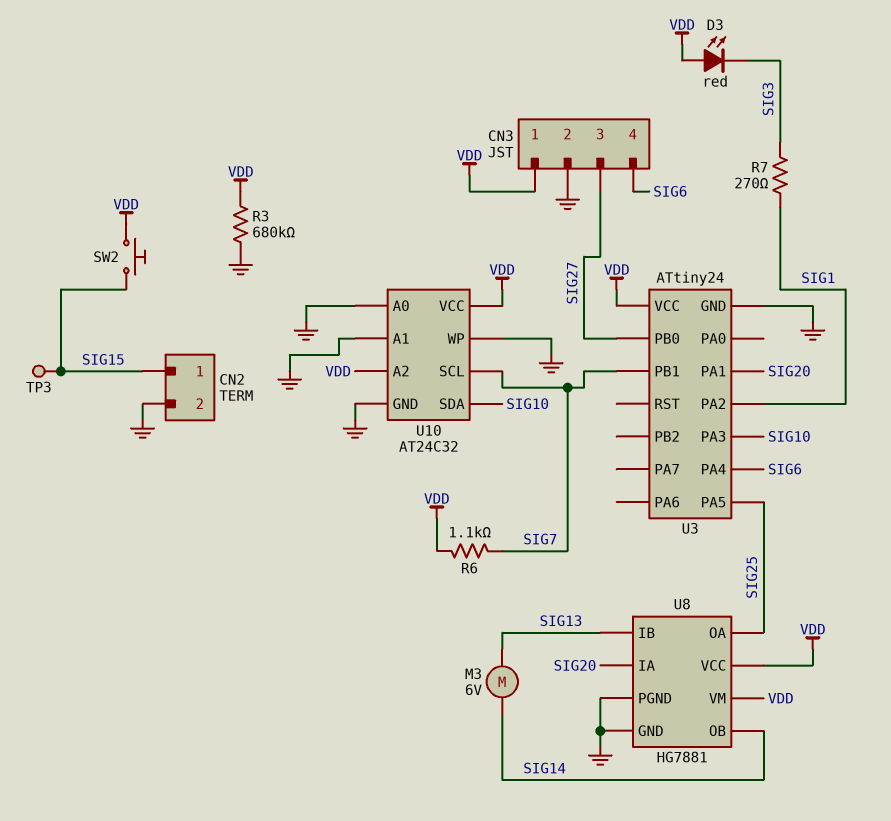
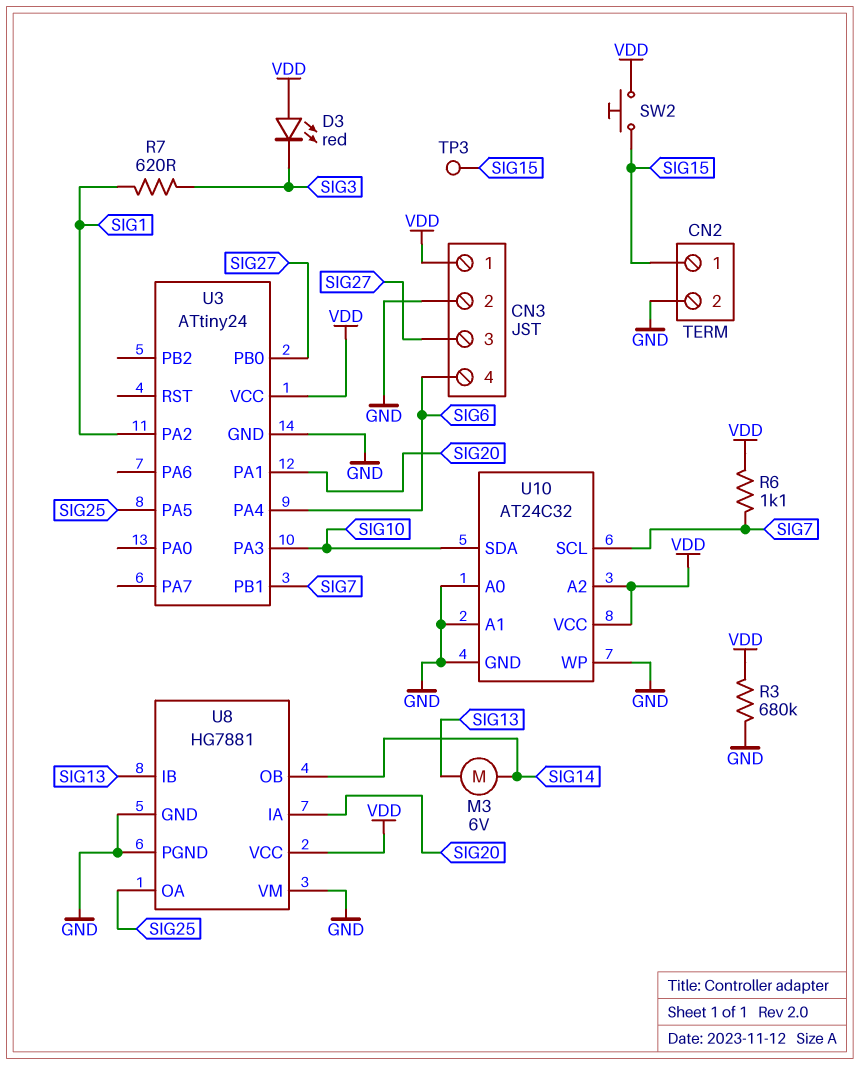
R7: 270 (SIG1, SIG3) -> 620 (SIG1, SIG3)
U8 pin VM: VDD -> GND

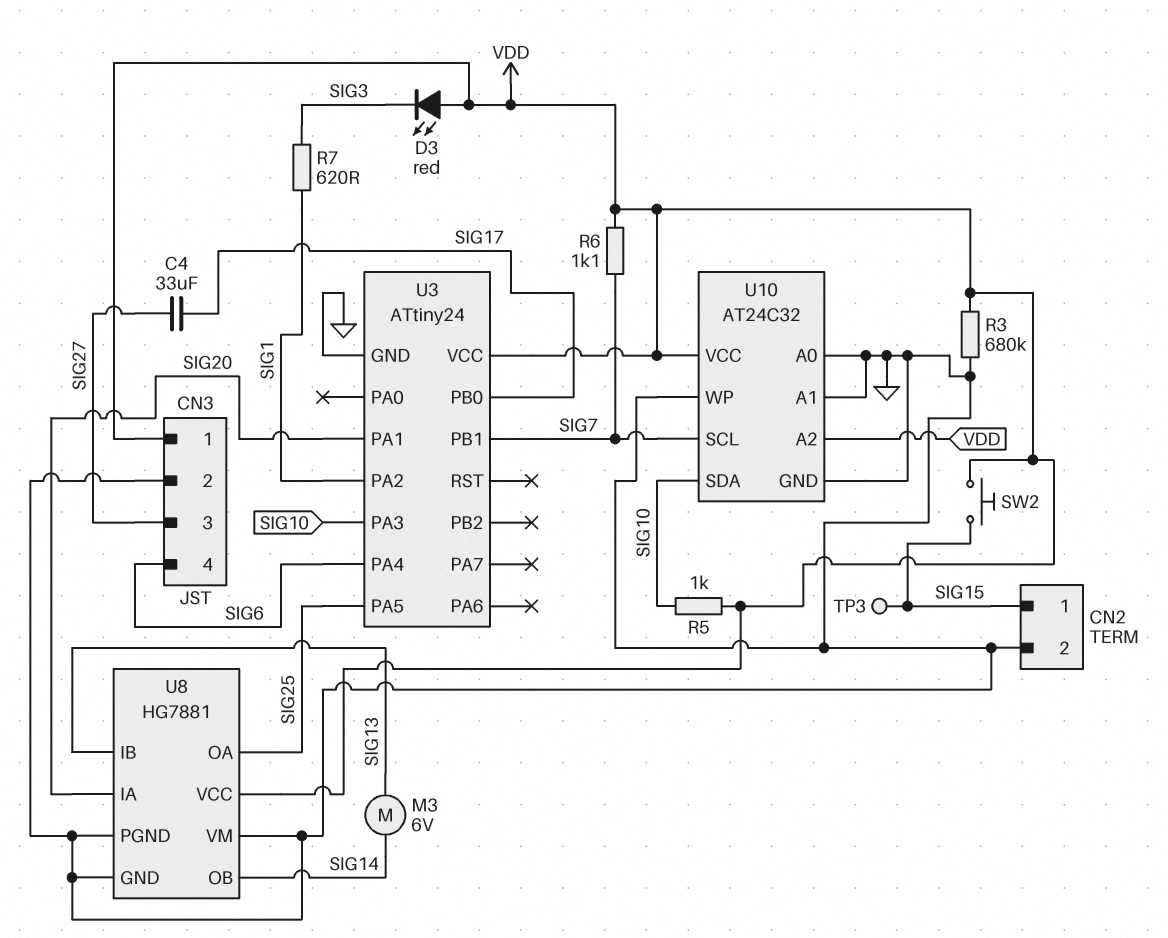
C4: none -> 33uF (SIG17, SIG27)
R5: none -> 1k (SIG10, VDD)
U3 pin PB0: SIG27 -> SIG17

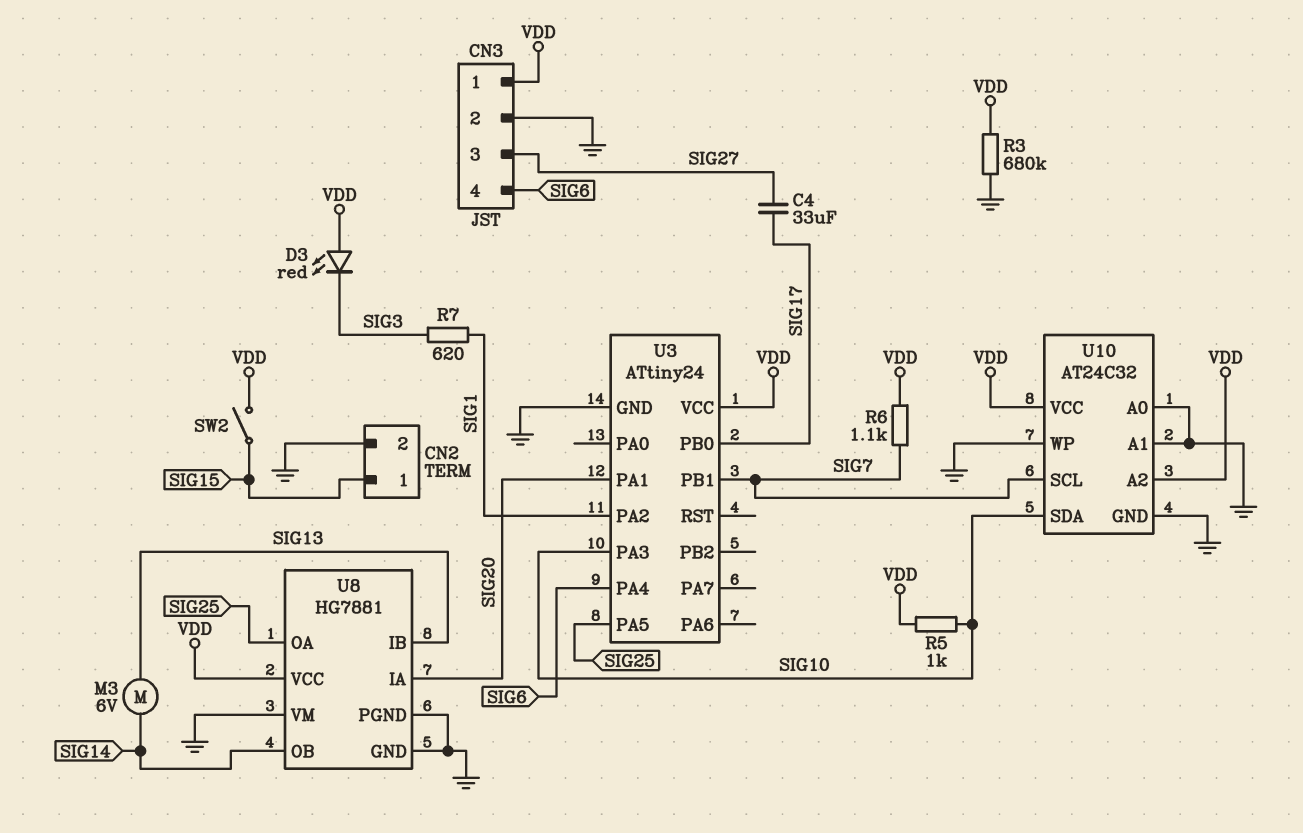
SW2: button (SIG15, VDD) -> switch (SIG15, VDD)
TP3: test point (SIG15) -> none

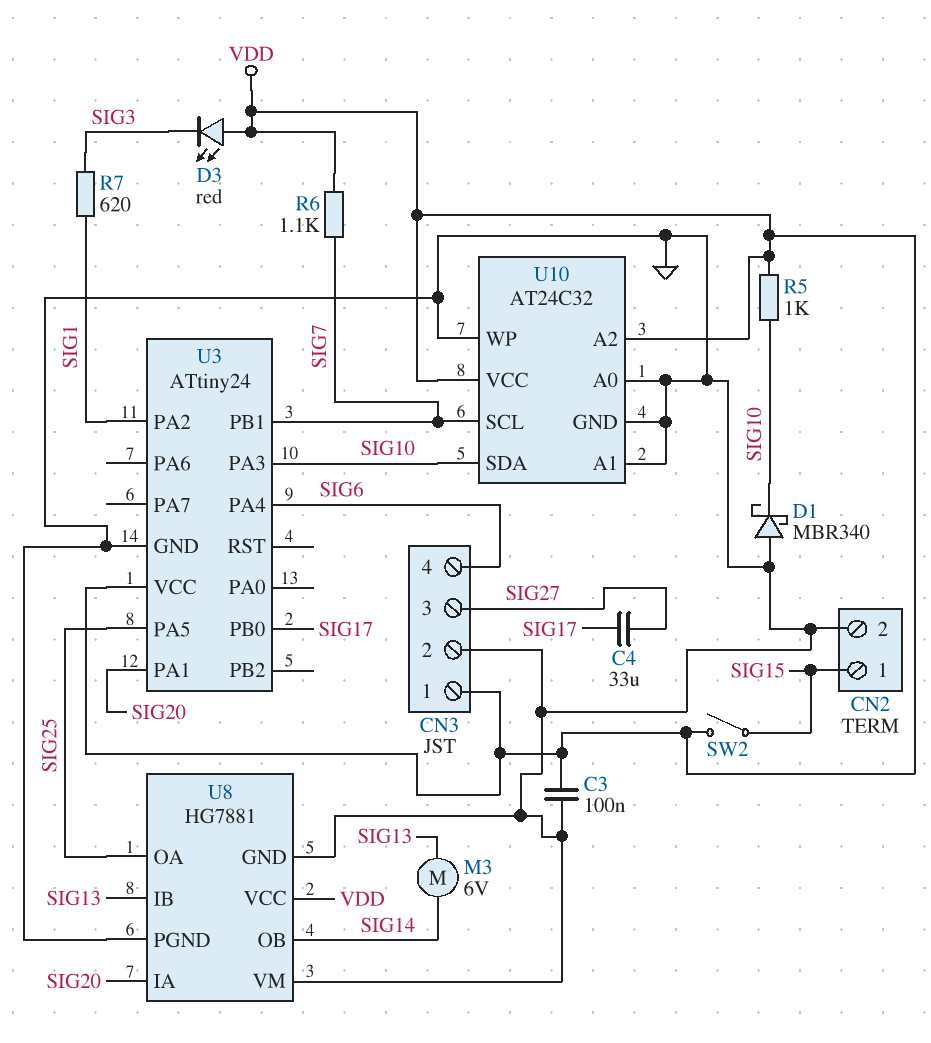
C3: none -> 100nF (GND, VDD)
D1: none -> schottky MBR340 (A GND, K SIG10)
R3: 680k (GND, VDD) -> none

